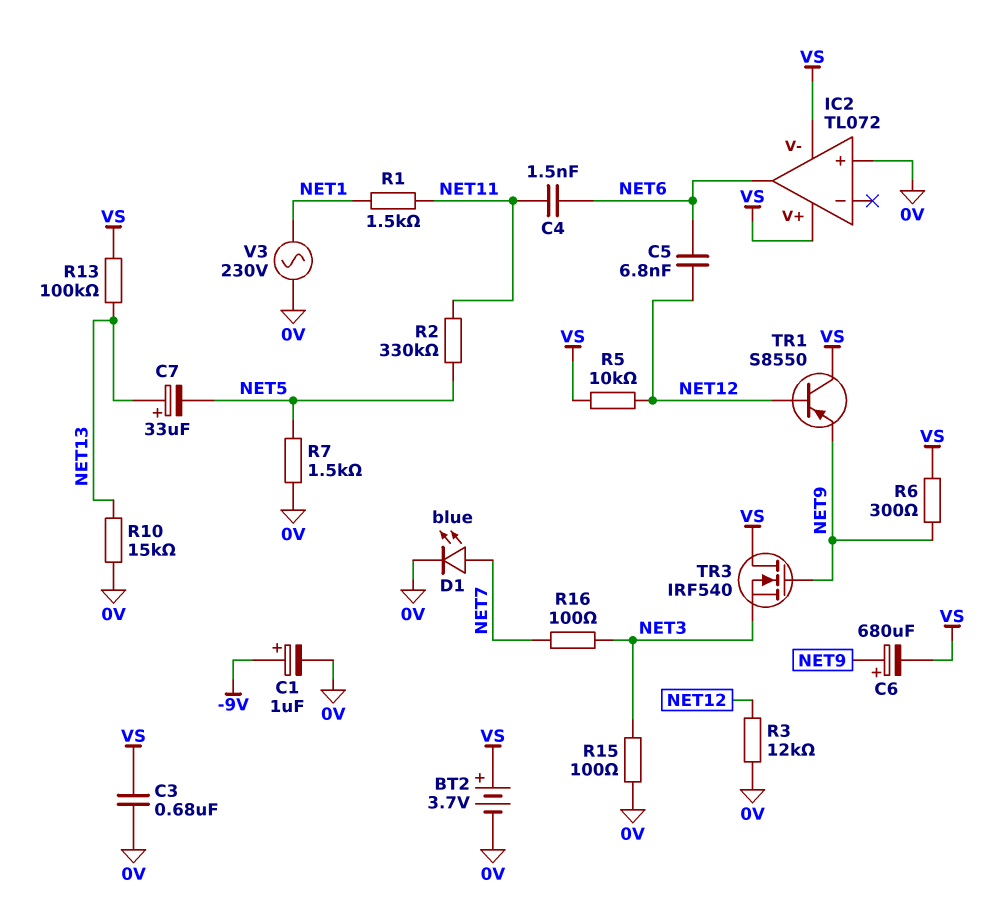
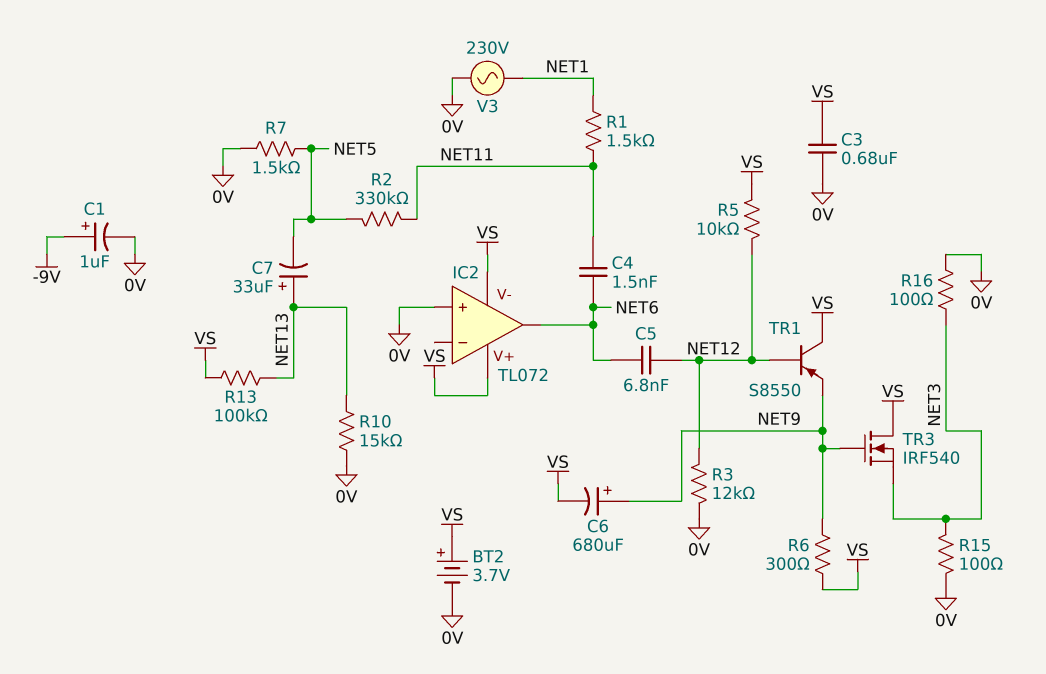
D1: LED blue (A NET7, K 0V) -> none
R16: 100 (NET3, NET7) -> 100 (0V, NET3)

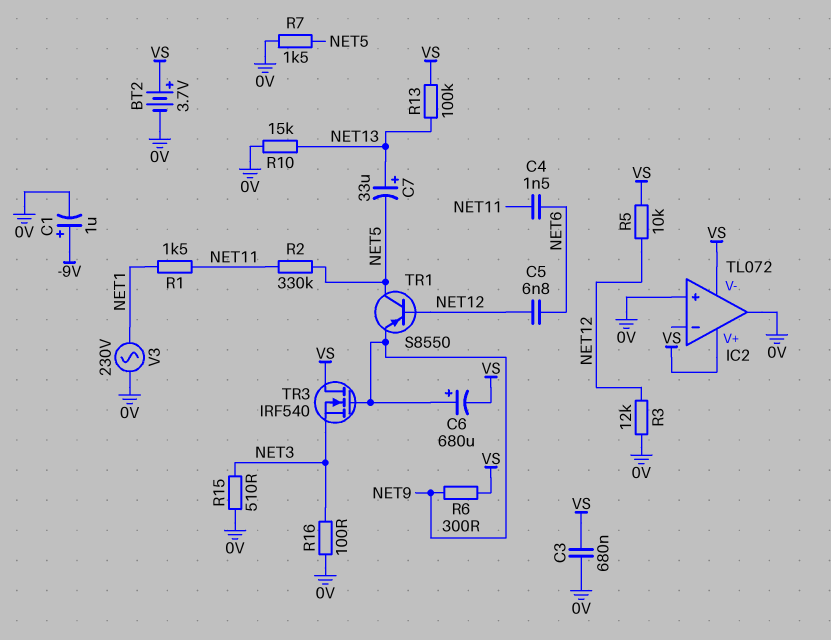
IC2 pin out: NET6 -> 0V
R15: 100 (0V, NET3) -> 510 (0V, NET3)
TR1: PNP S8550 (B NET12, C VS, E NET9) -> PNP S8550 (B NET12, C NET5, E NET9)

